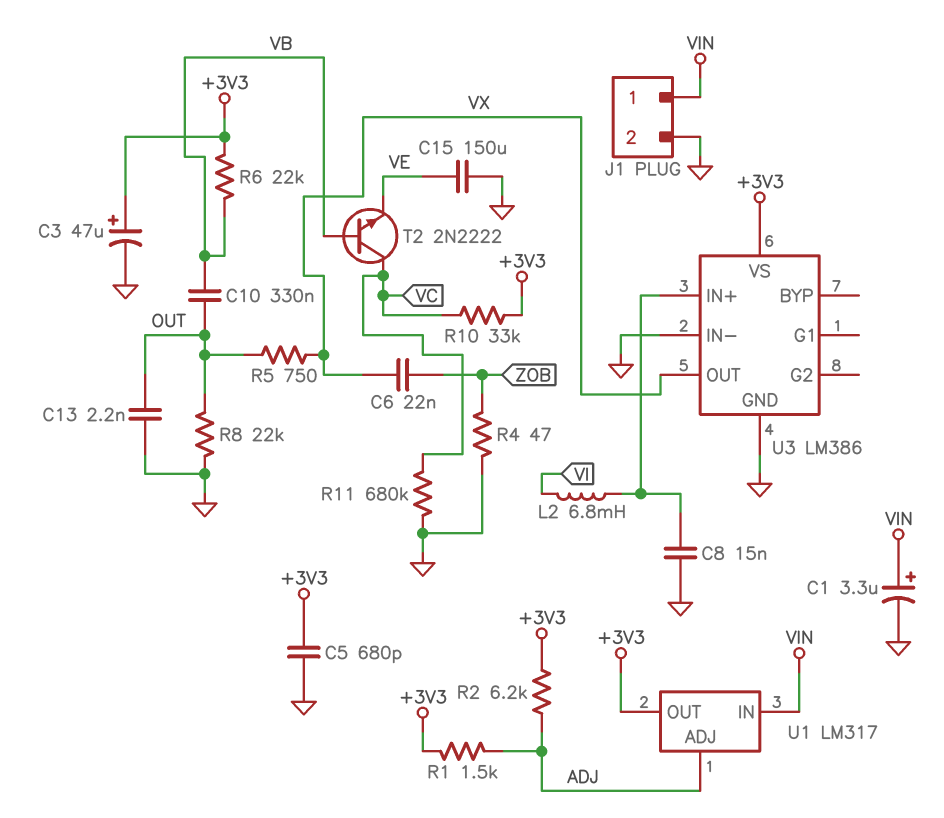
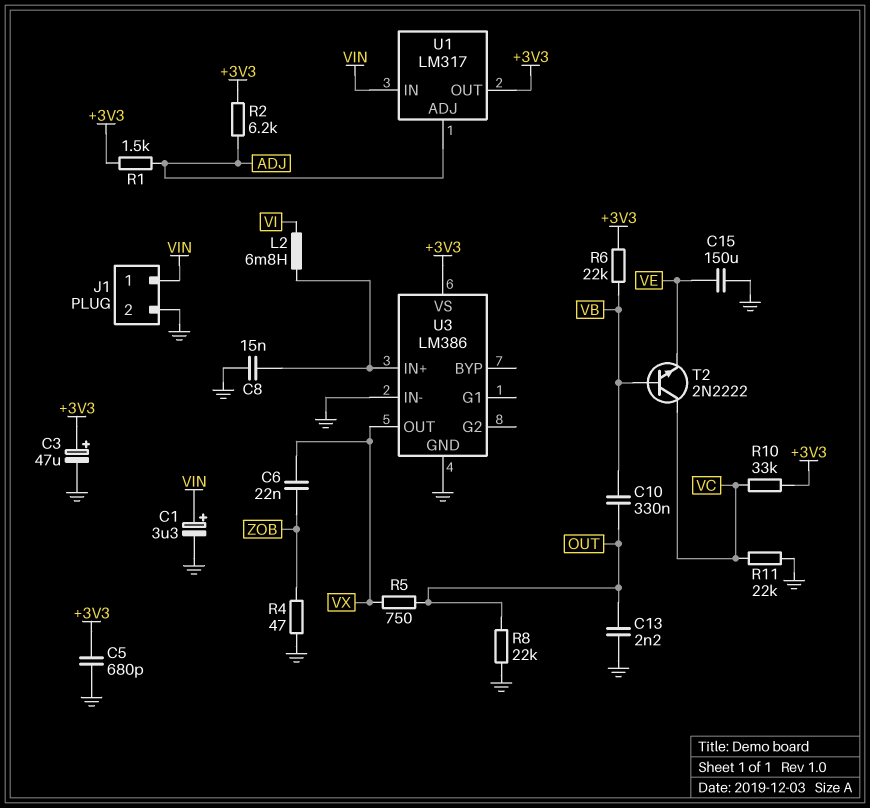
R11: 680k (GND, VC) -> 22k (GND, VC)

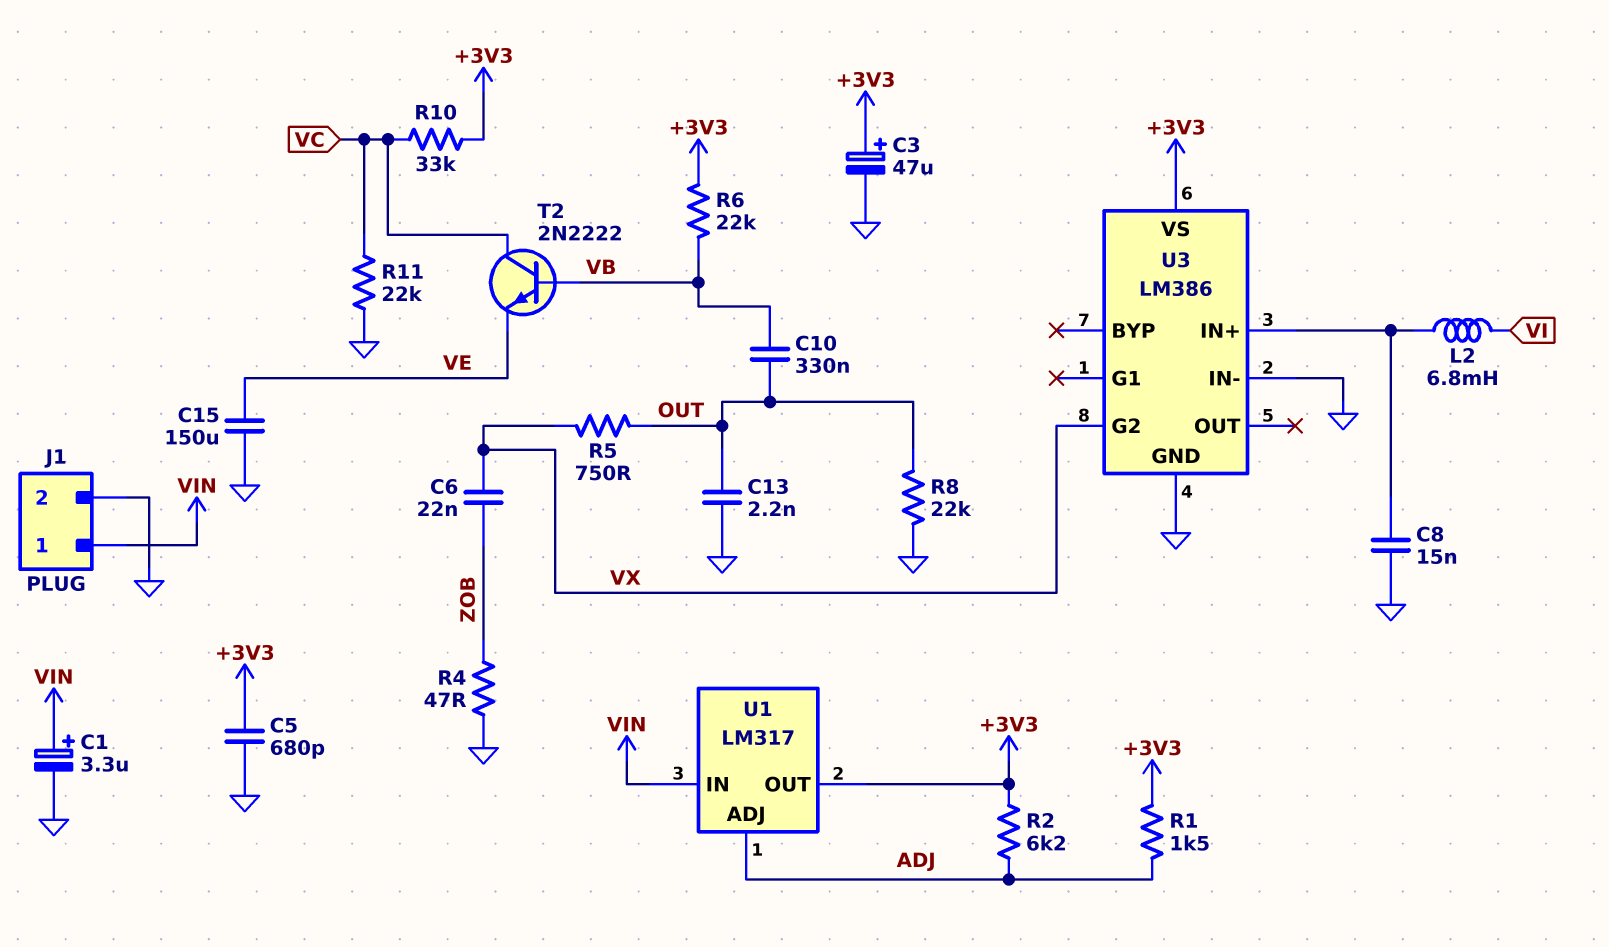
U3 pin G2: none -> VX
U3 pin OUT: VX -> none

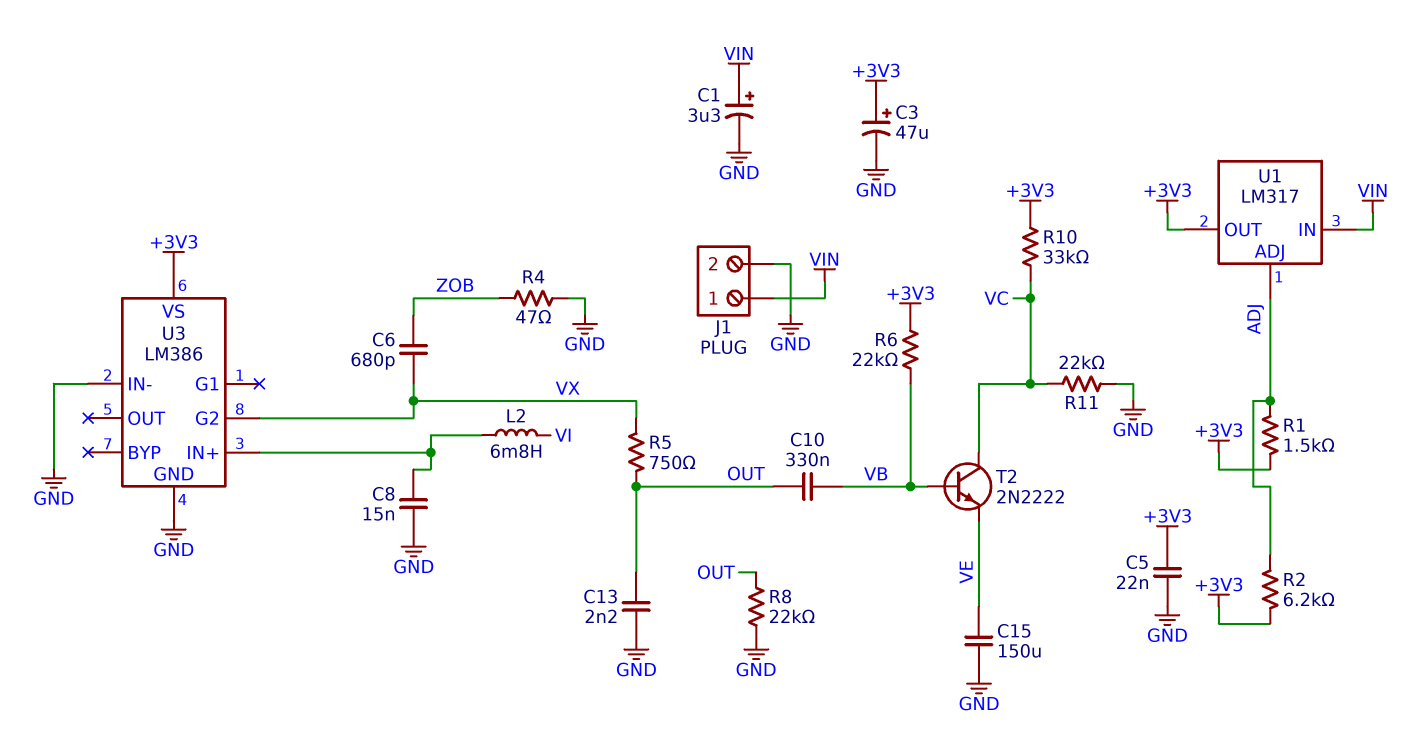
C5: 680pF (+3V3, GND) -> 22nF (+3V3, GND)
C6: 22nF (VX, ZOB) -> 680pF (VX, ZOB)

